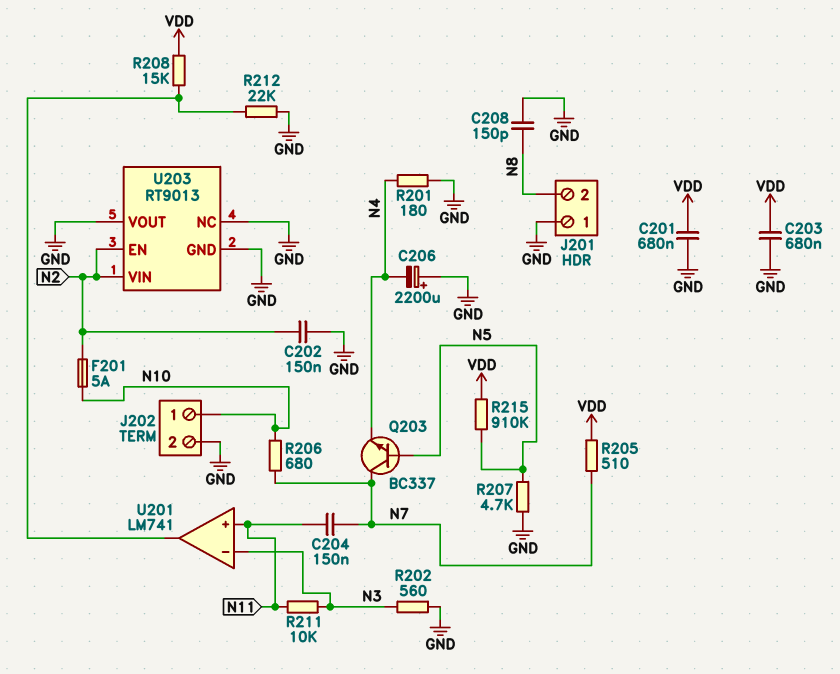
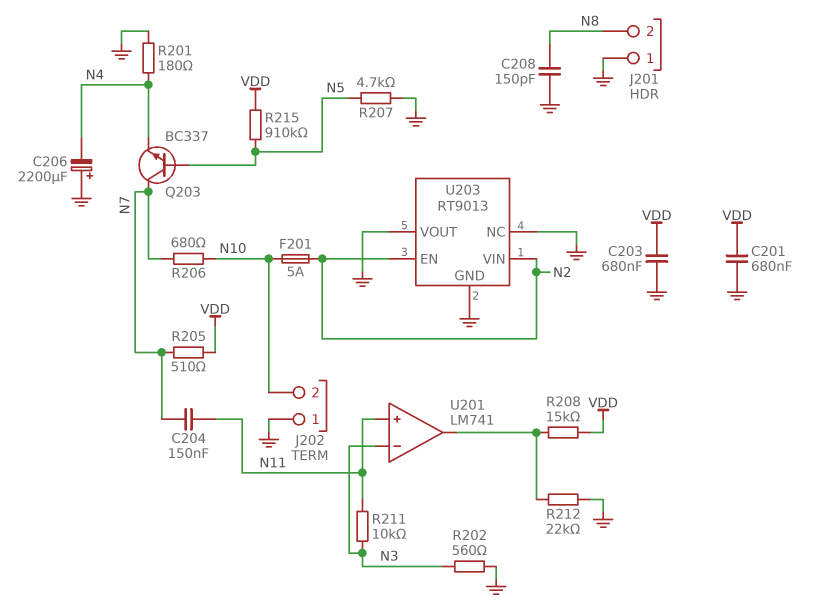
C202: 150nF (GND, N2) -> none
J202 pin 1: N10 -> GND
J202 pin 2: GND -> N10

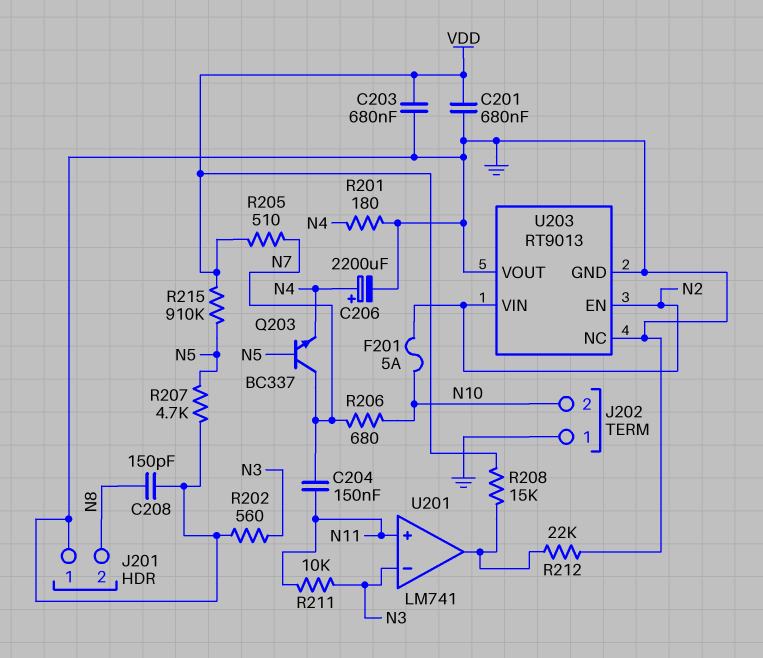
C206: 2200uF (plus GND, minus N4) -> 2200uF (plus N4, minus GND)

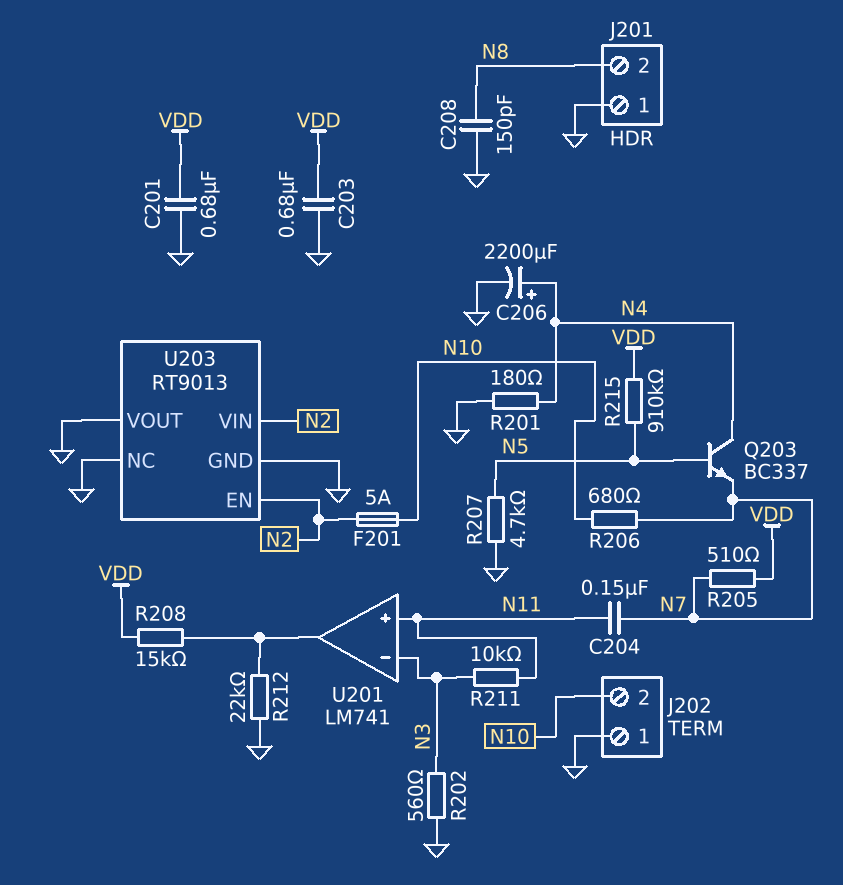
Q203: NPN BC337 (B N5, C N7, E N4) -> NPN BC337 (B N5, C N4, E N7)

